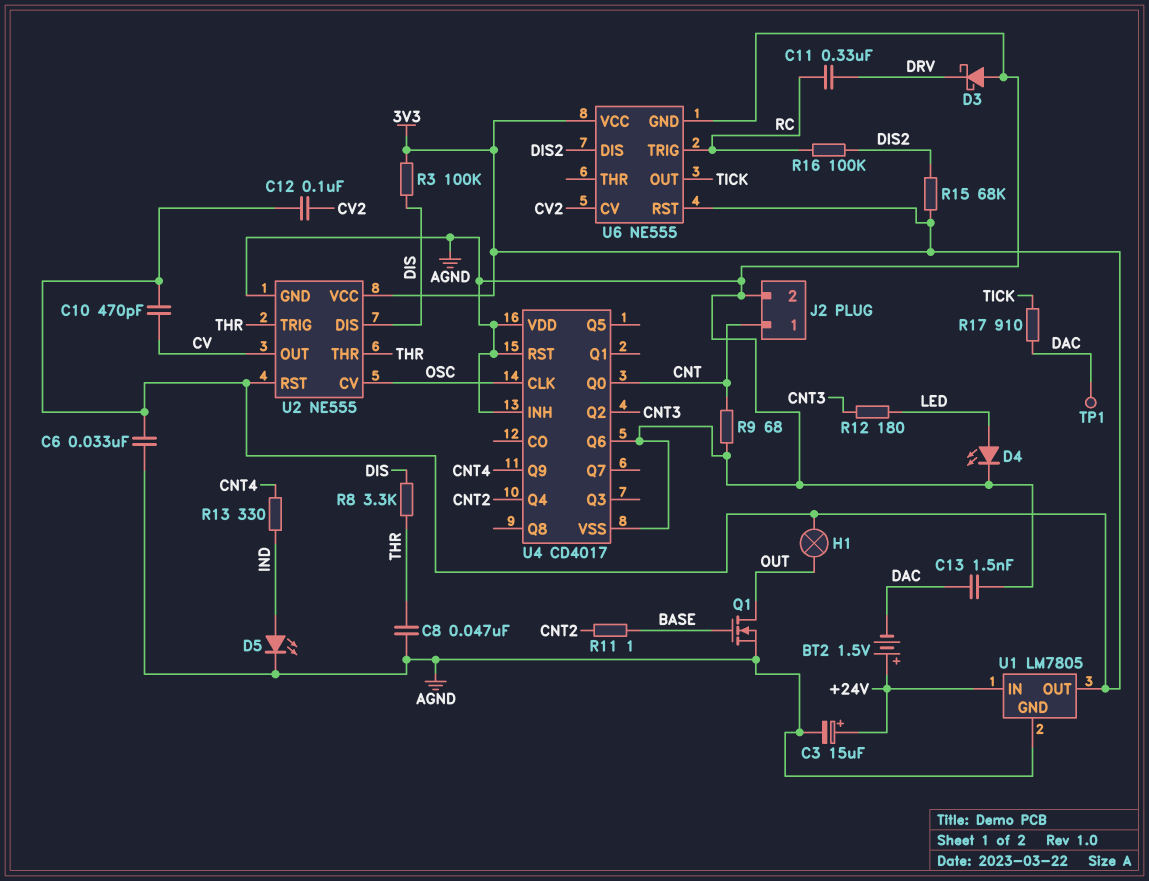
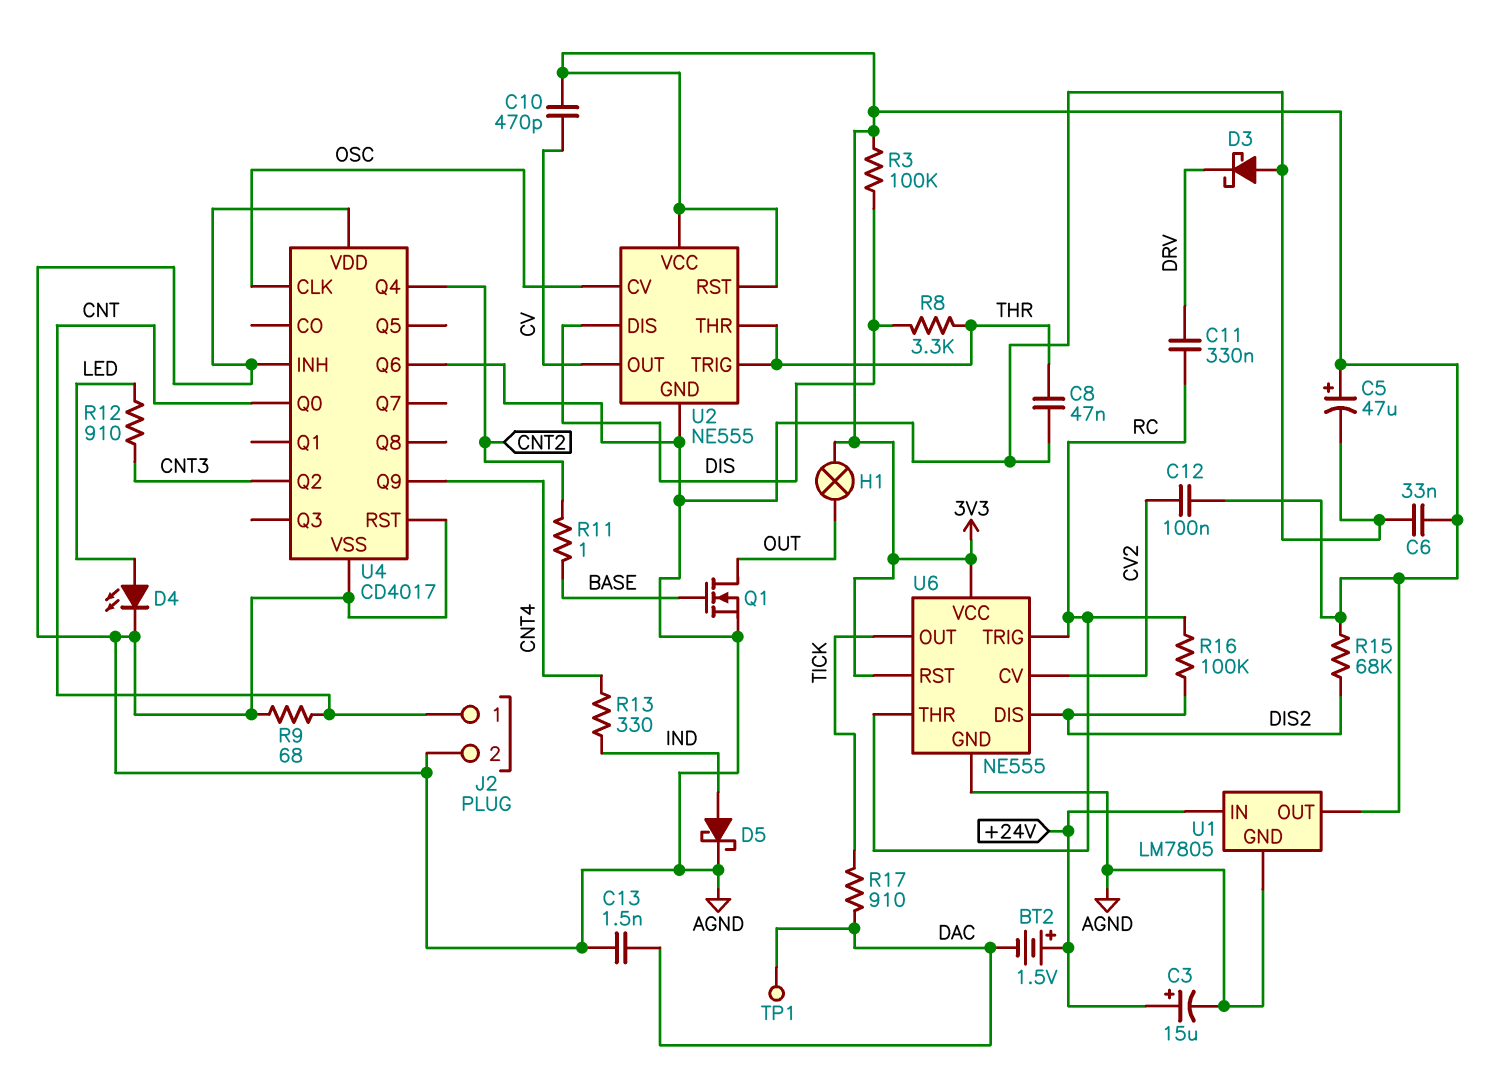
C5: none -> 47uF (plus 3V3, minus AGND)
D5: LED (A IND, K AGND) -> schottky (A IND, K AGND)
R12: 180 (CNT3, LED) -> 910 (CNT3, LED)
U6 pin THR: none -> RC

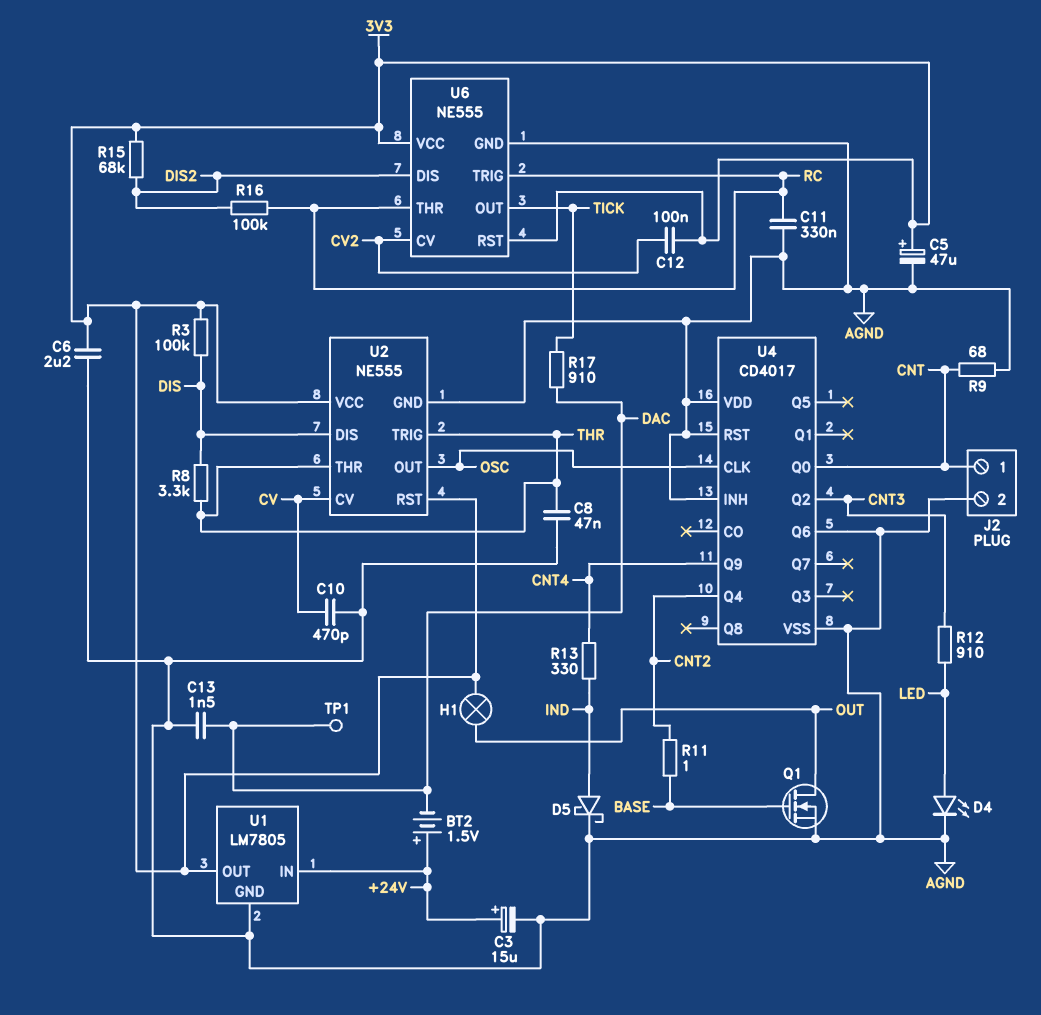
C6: 33nF (3V3, AGND) -> 2.2uF (3V3, AGND)
C10: 470pF (3V3, CV) -> 470pF (AGND, CV)
C11: 330nF (DRV, RC) -> 330nF (AGND, RC)
D3: schottky (A AGND, K DRV) -> none
U2 pin CV: OSC -> CV
U2 pin OUT: CV -> OSC

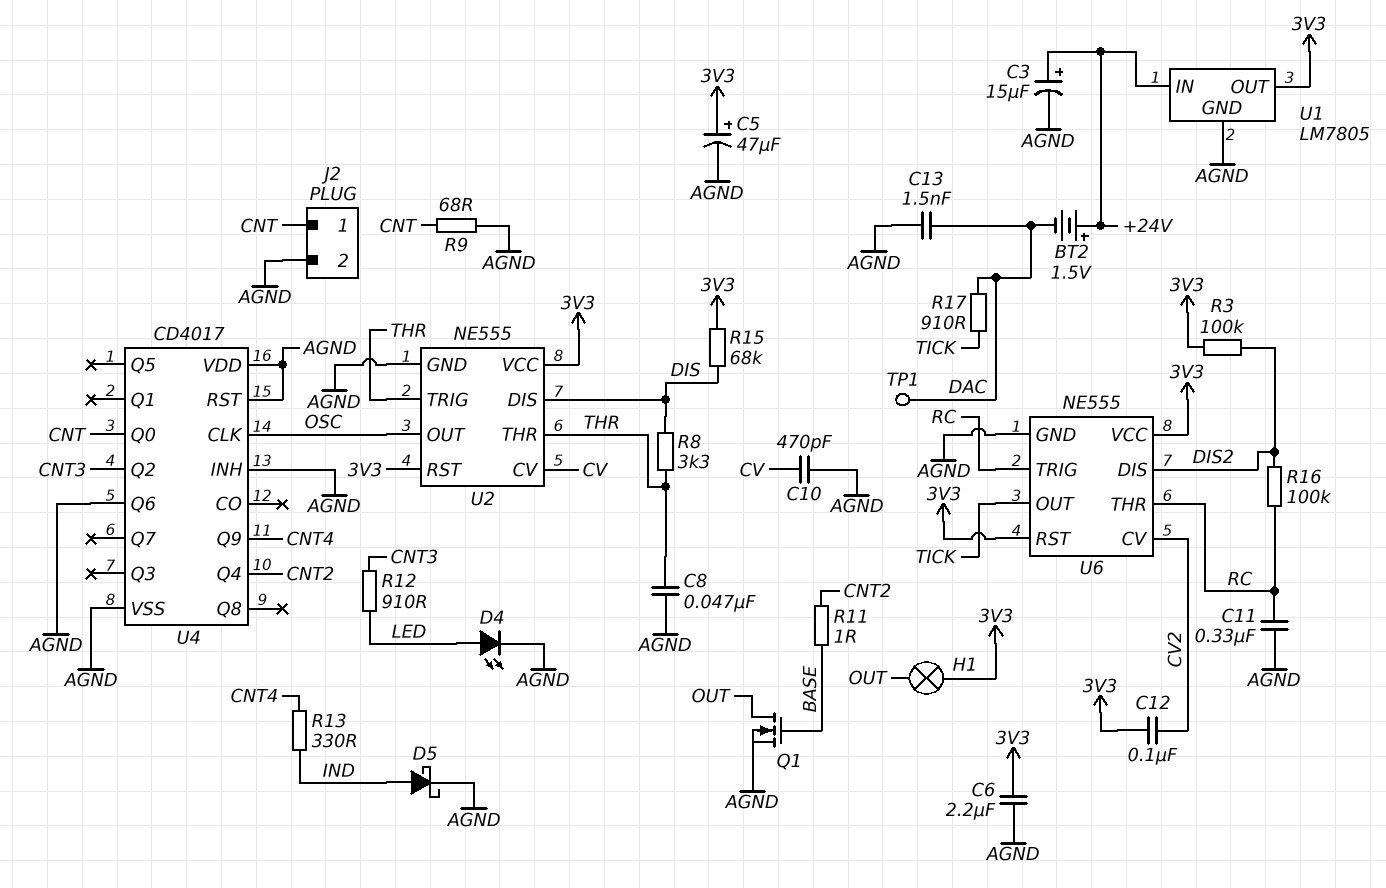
R3: 100k (3V3, DIS) -> 100k (3V3, DIS2)
R15: 68k (3V3, DIS2) -> 68k (3V3, DIS)

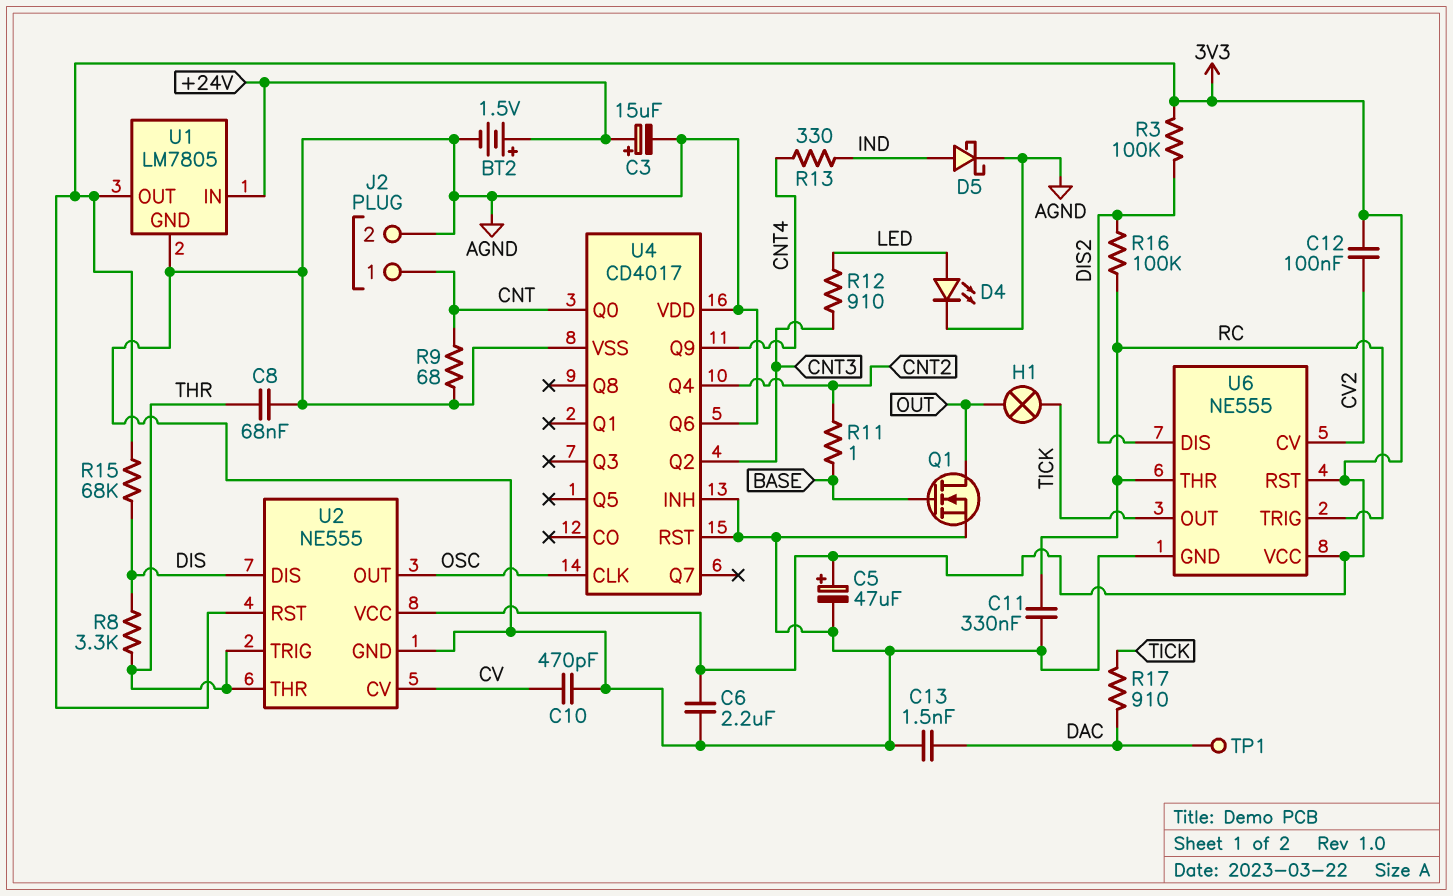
BT2: 1.5V (plus +24V, minus DAC) -> 1.5V (plus +24V, minus AGND)
C8: 47nF (AGND, THR) -> 68nF (AGND, THR)
H1: lamp (3V3, OUT) -> lamp (OUT, TICK)

